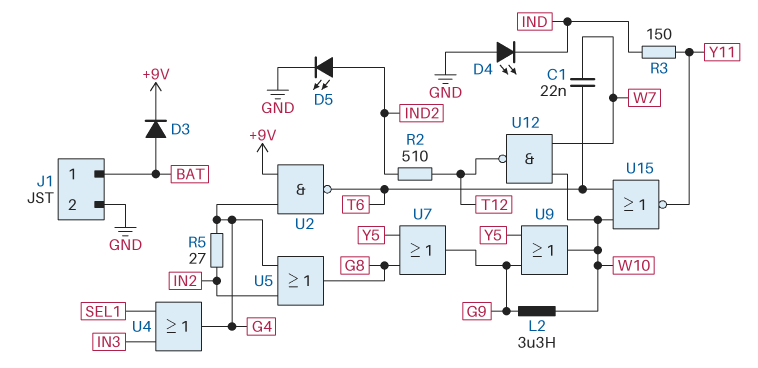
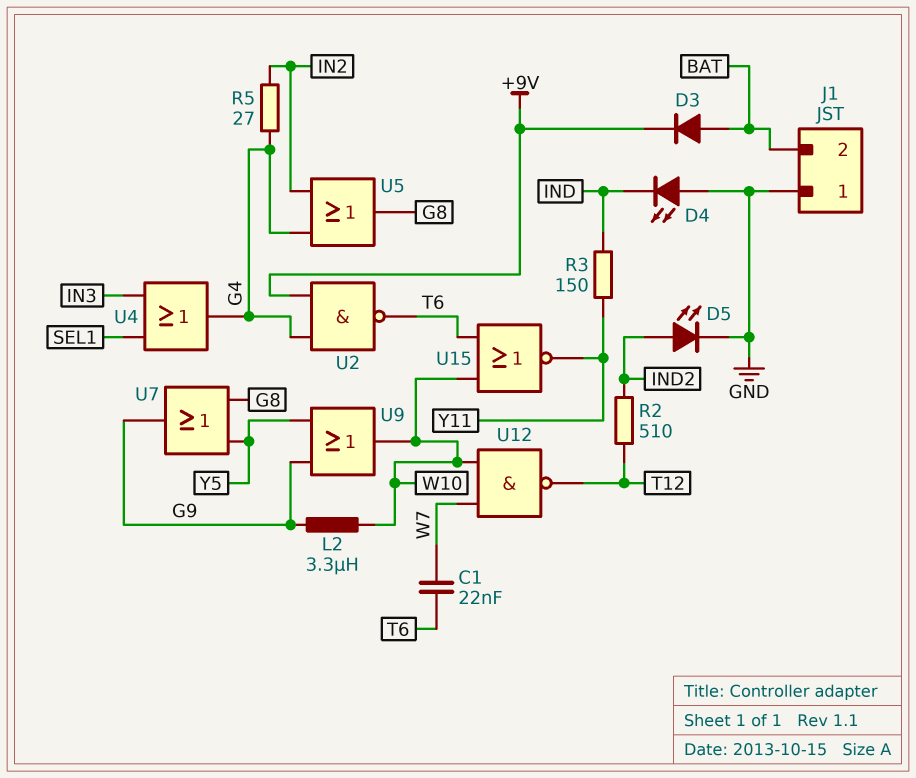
J1 pin 1: BAT -> GND
J1 pin 2: GND -> BAT

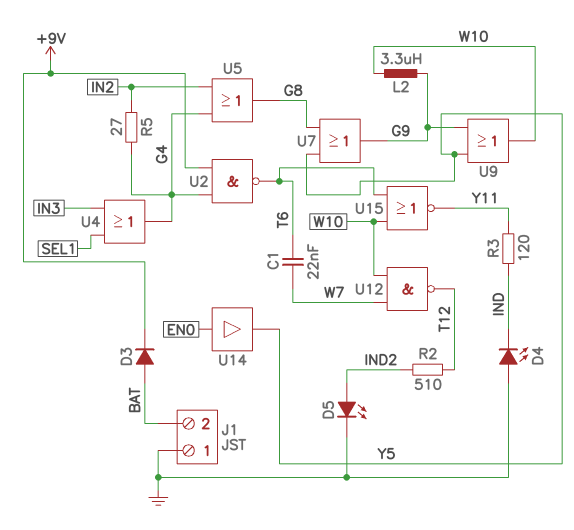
R3: 150 (IND, Y11) -> 120 (IND, Y11)
U14: none -> buffer (in EN0, out Y5)

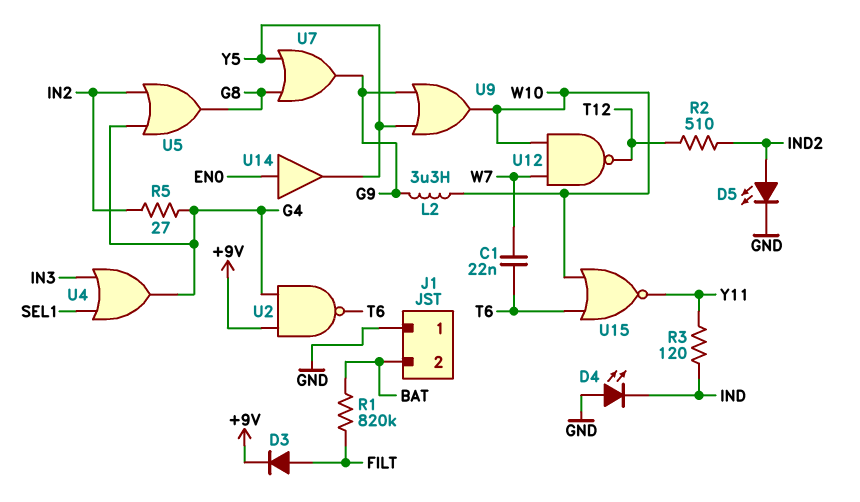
D3: diode (A BAT, K +9V) -> diode (A FILT, K +9V)
R1: none -> 820k (BAT, FILT)

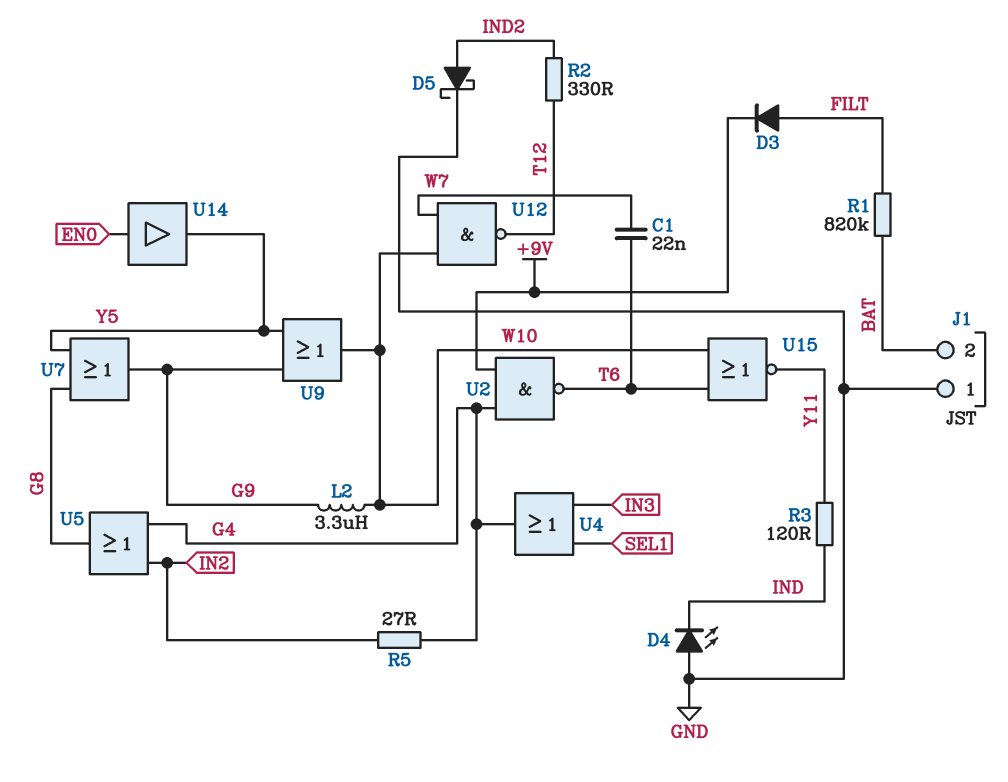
D5: LED (A IND2, K GND) -> schottky (A IND2, K GND)
R2: 510 (IND2, T12) -> 330 (IND2, T12)

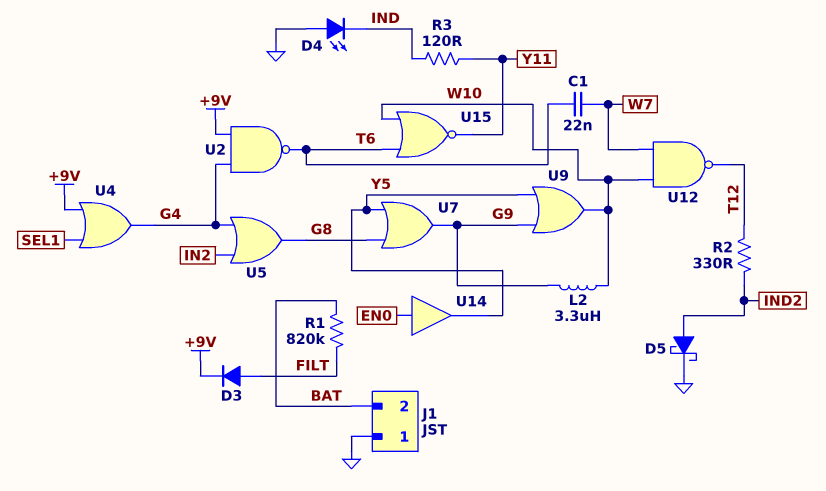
R5: 27 (G4, IN2) -> none
U4: OR (in IN3, in SEL1, out G4) -> OR (in +9V, in SEL1, out G4)

